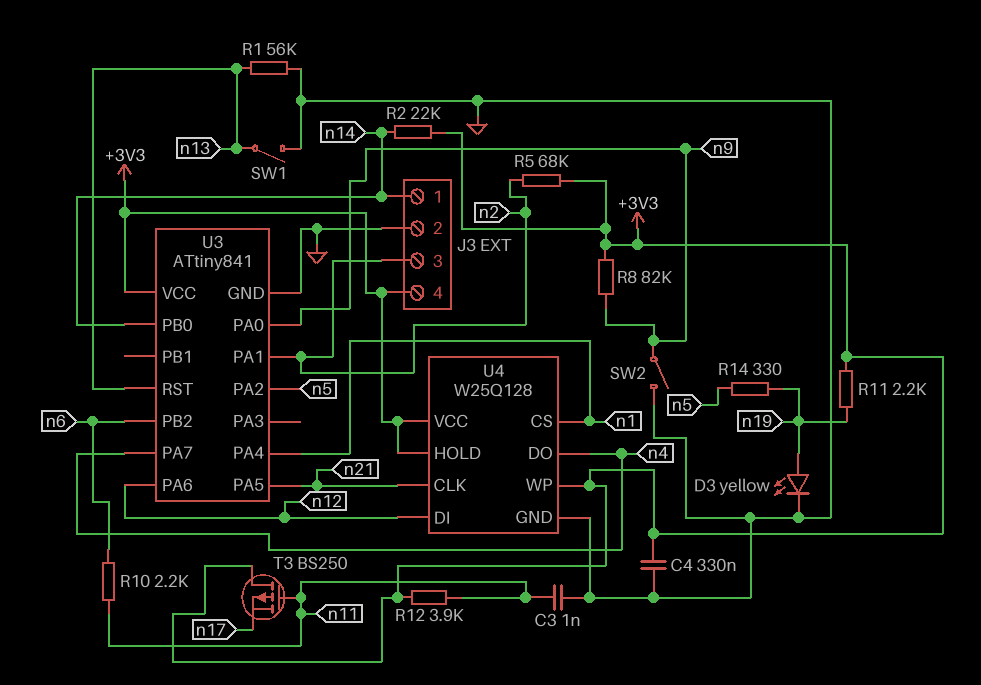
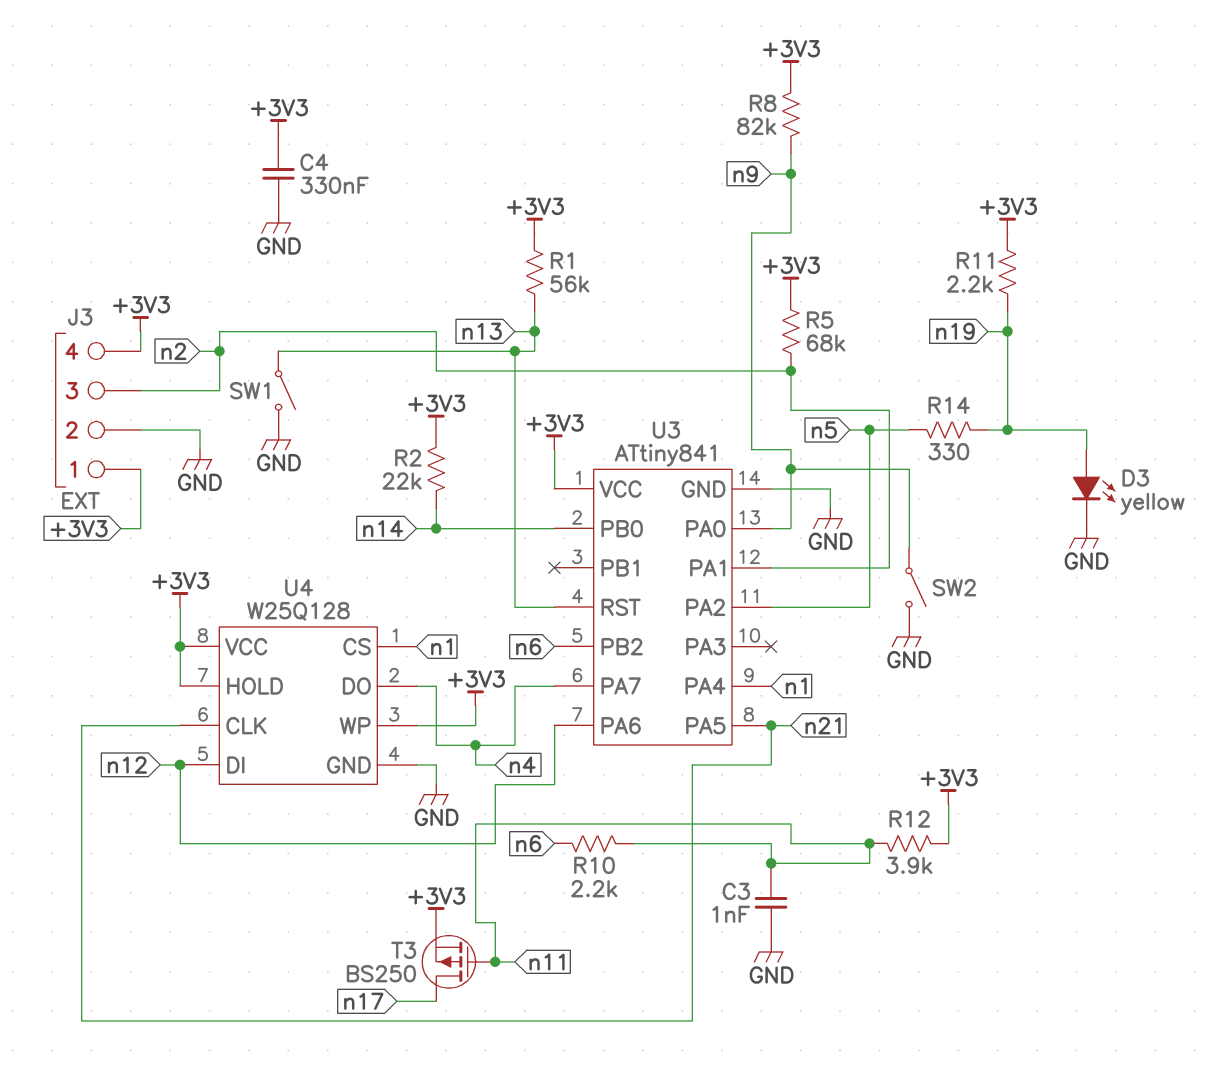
J3 pin 1: n14 -> +3V3
R1: 56k (GND, n13) -> 56k (+3V3, n13)
T3: PMOS BS250 (G n11, D +3V3, S n17) -> PMOS BS250 (G n11, D n17, S +3V3)

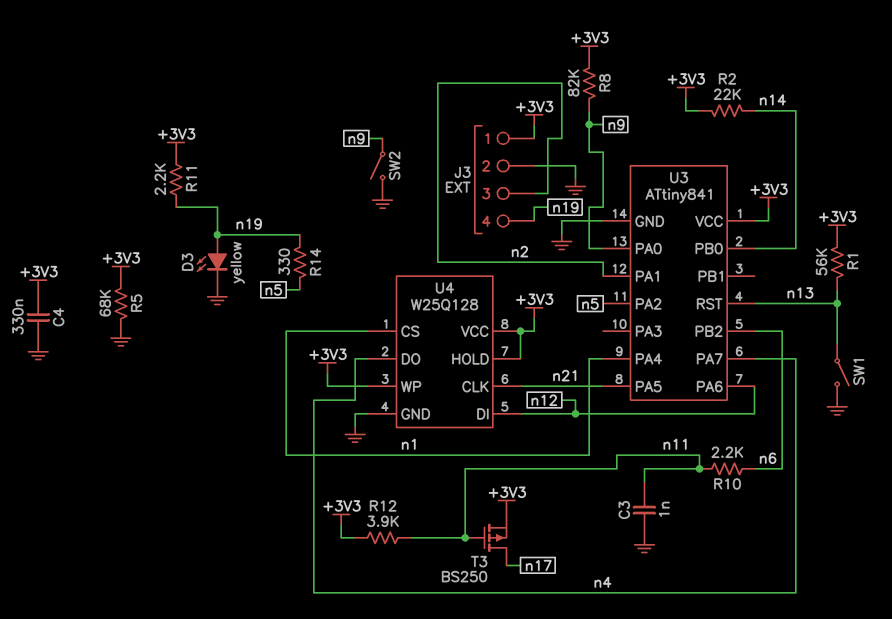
J3 pin 4: +3V3 -> n19
R5: 68k (+3V3, n2) -> 68k (+3V3, GND)

